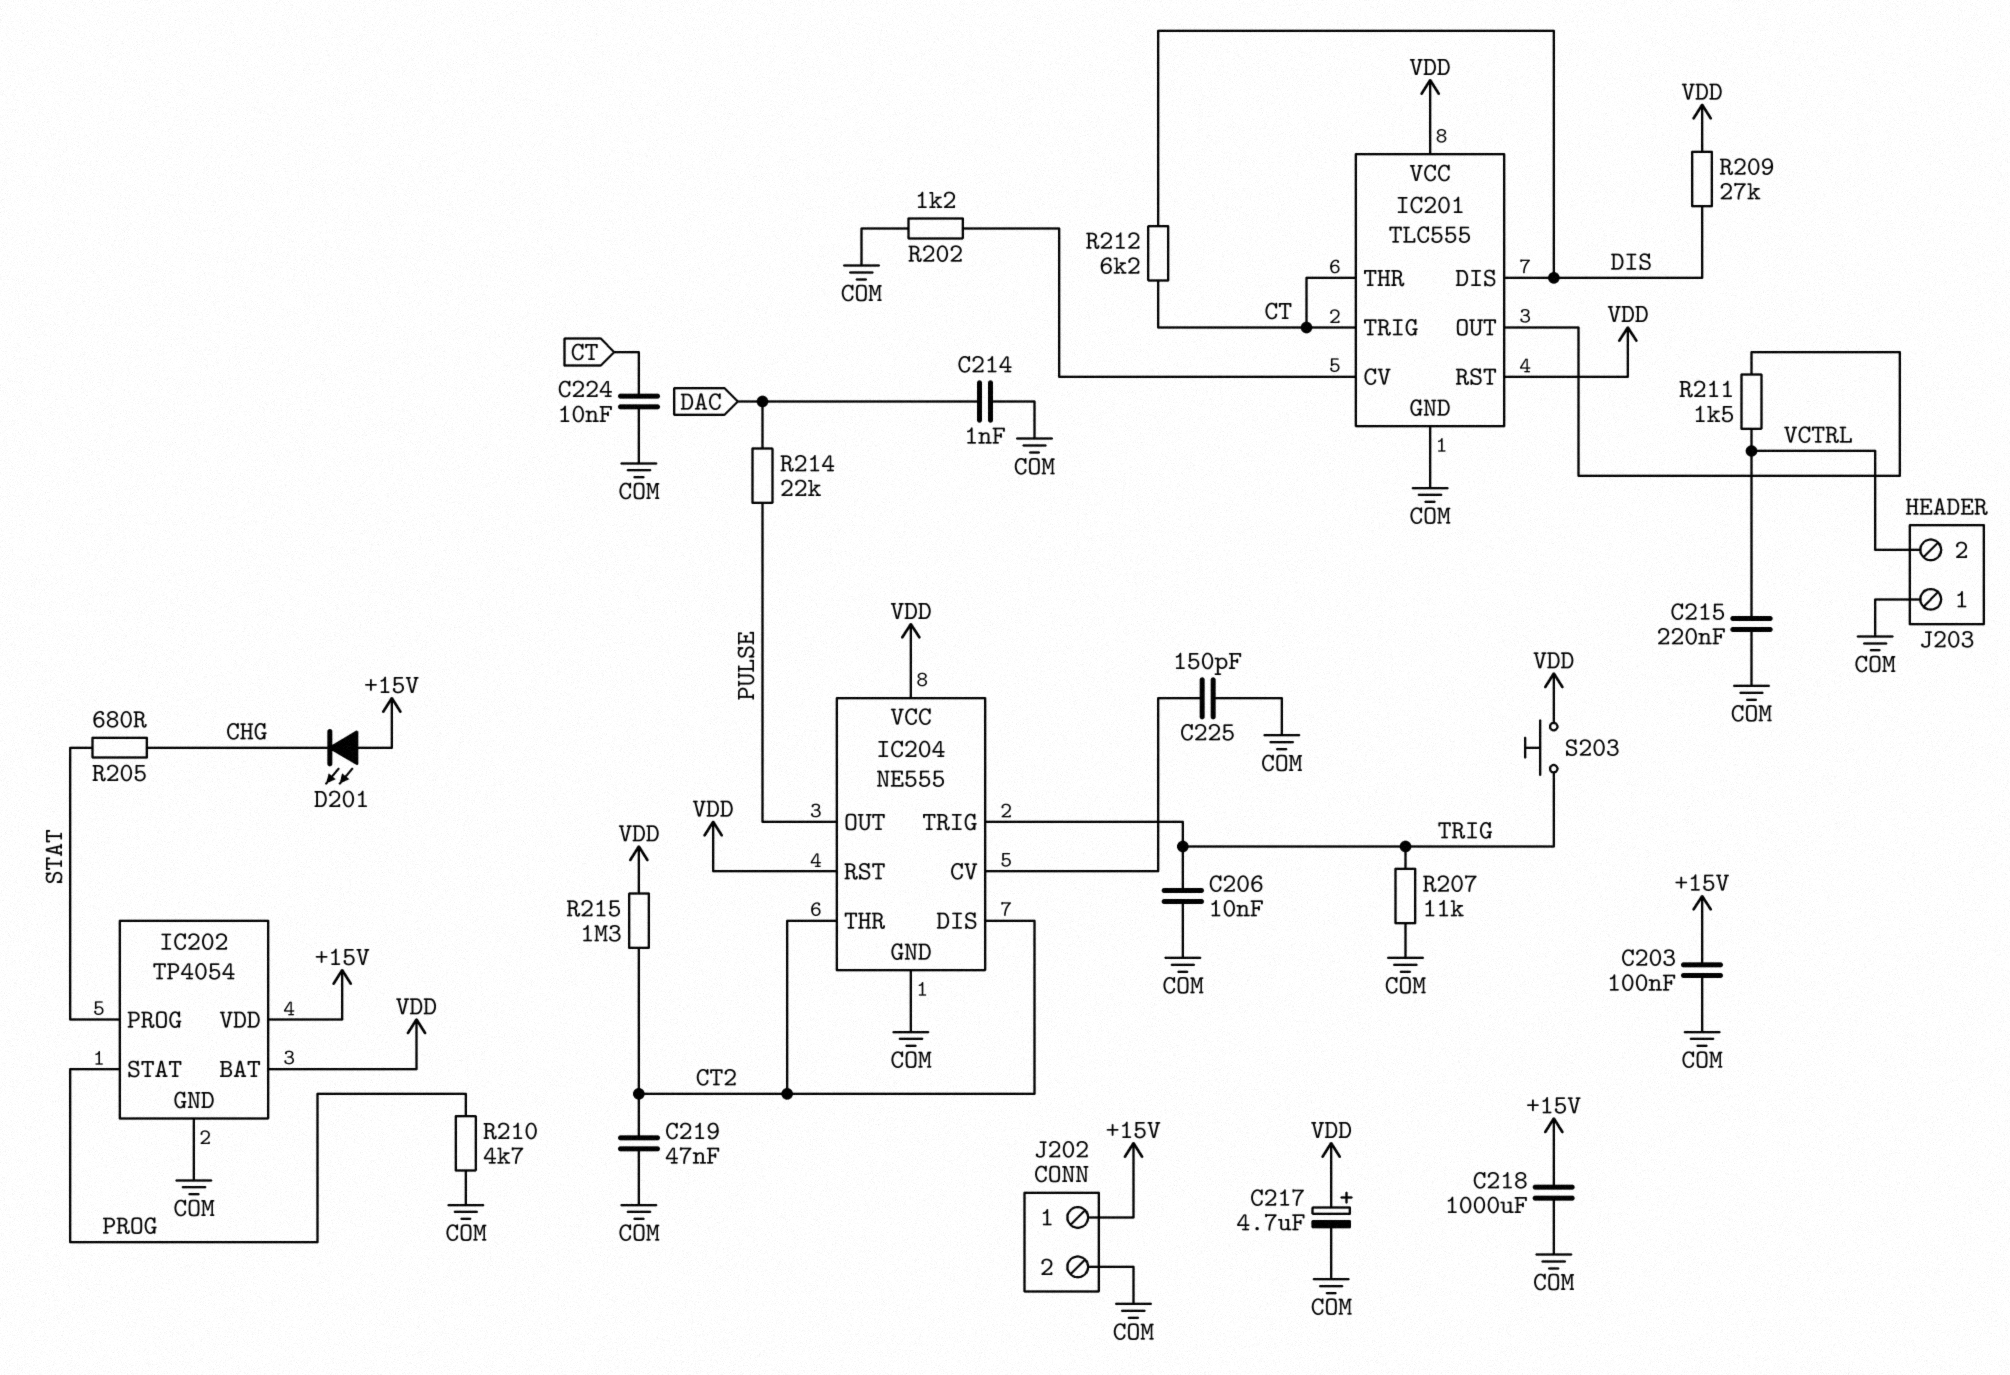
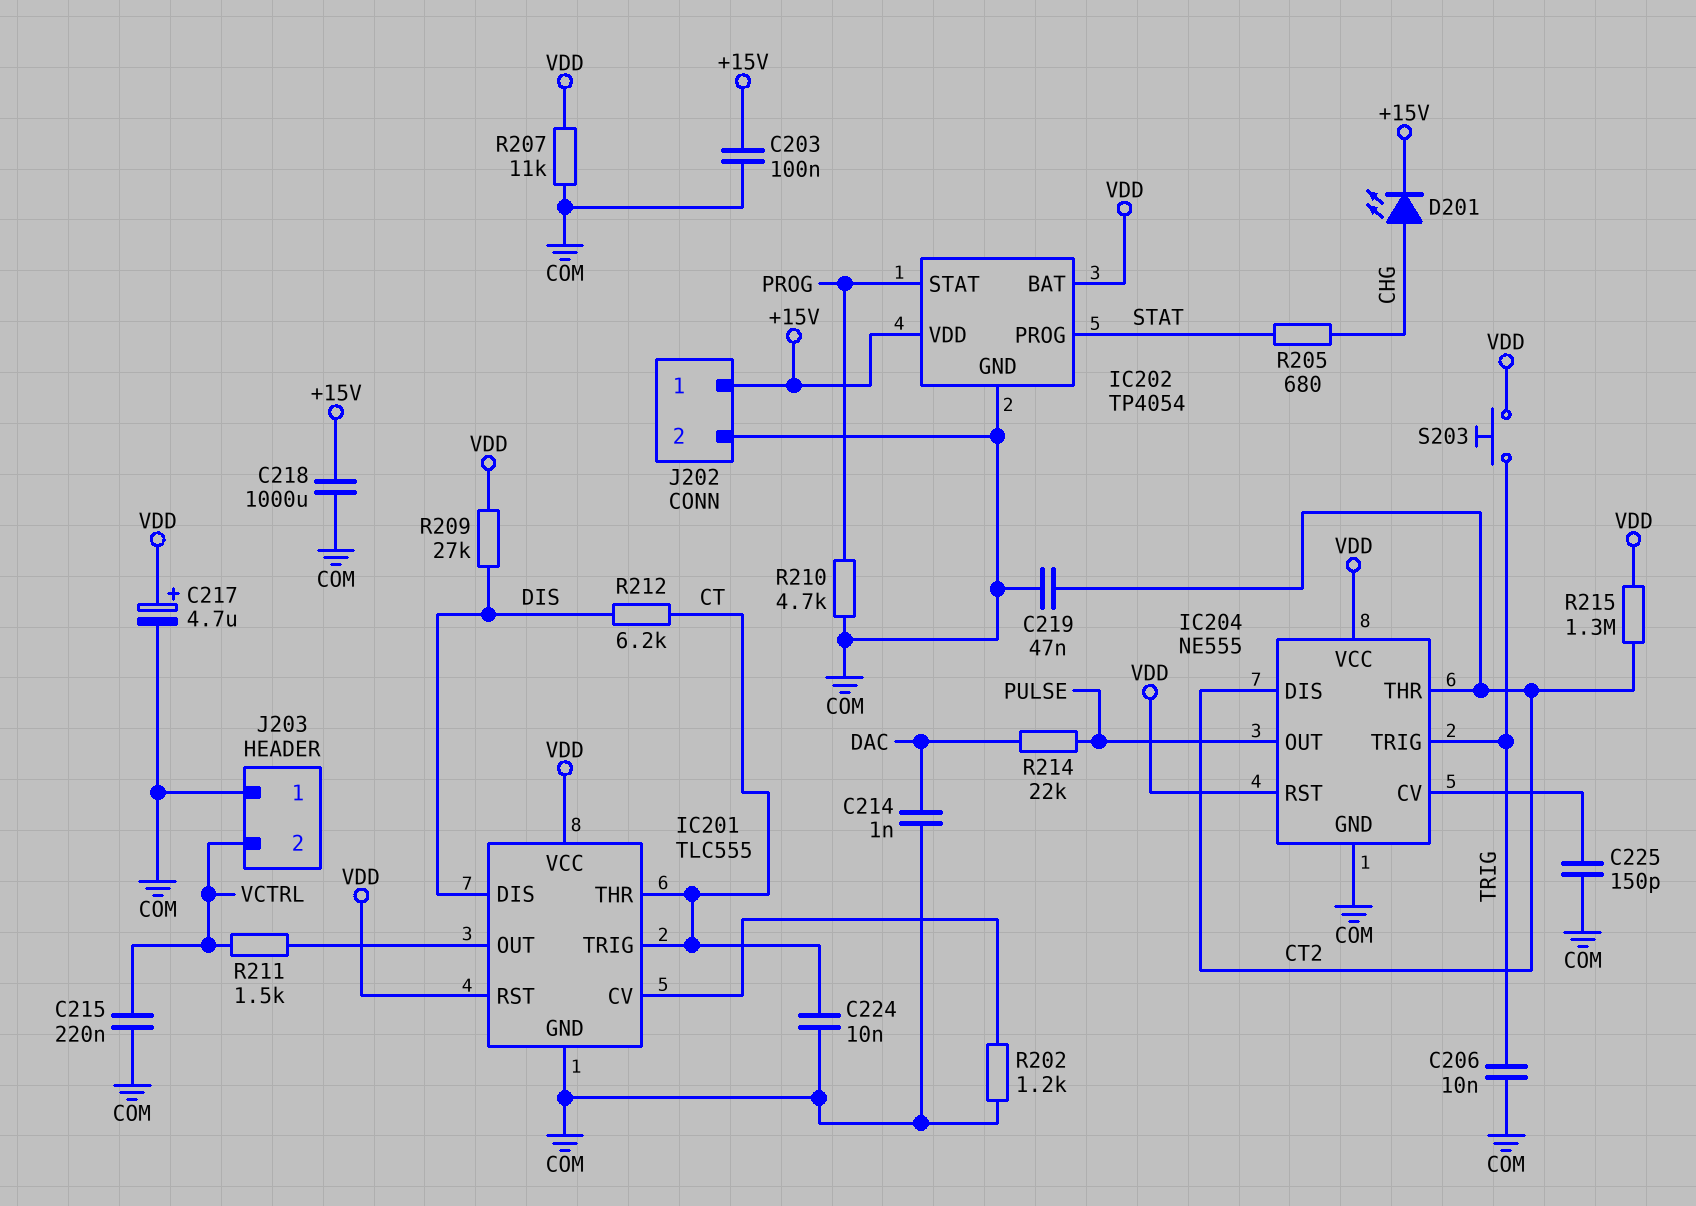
D201: LED (A +15V, K CHG) -> LED (A CHG, K +15V)
R207: 11k (COM, TRIG) -> 11k (COM, VDD)

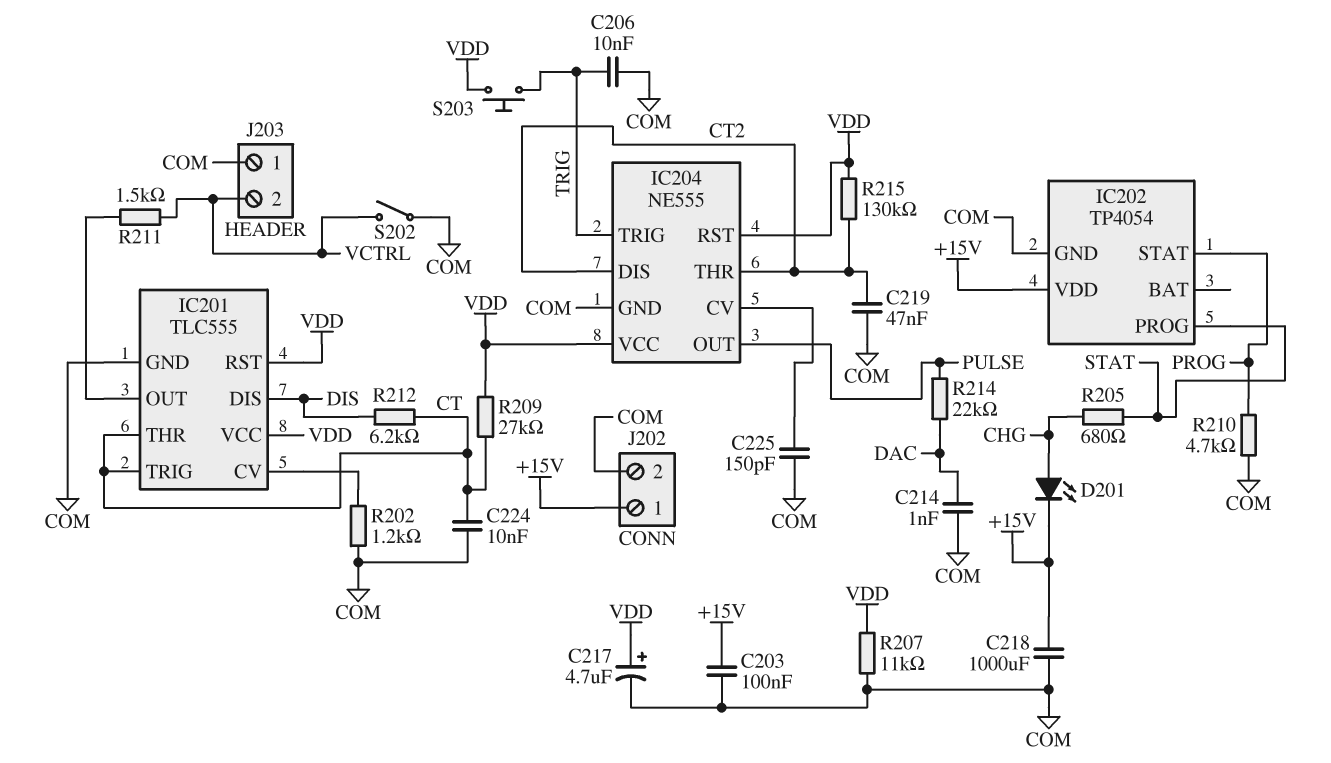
C215: 220nF (COM, VCTRL) -> none
IC202 pin BAT: VDD -> none
R209: 27k (DIS, VDD) -> 27k (CT, VDD)
R215: 1.3M (CT2, VDD) -> 130k (CT2, VDD)
S202: none -> switch (COM, VCTRL)

